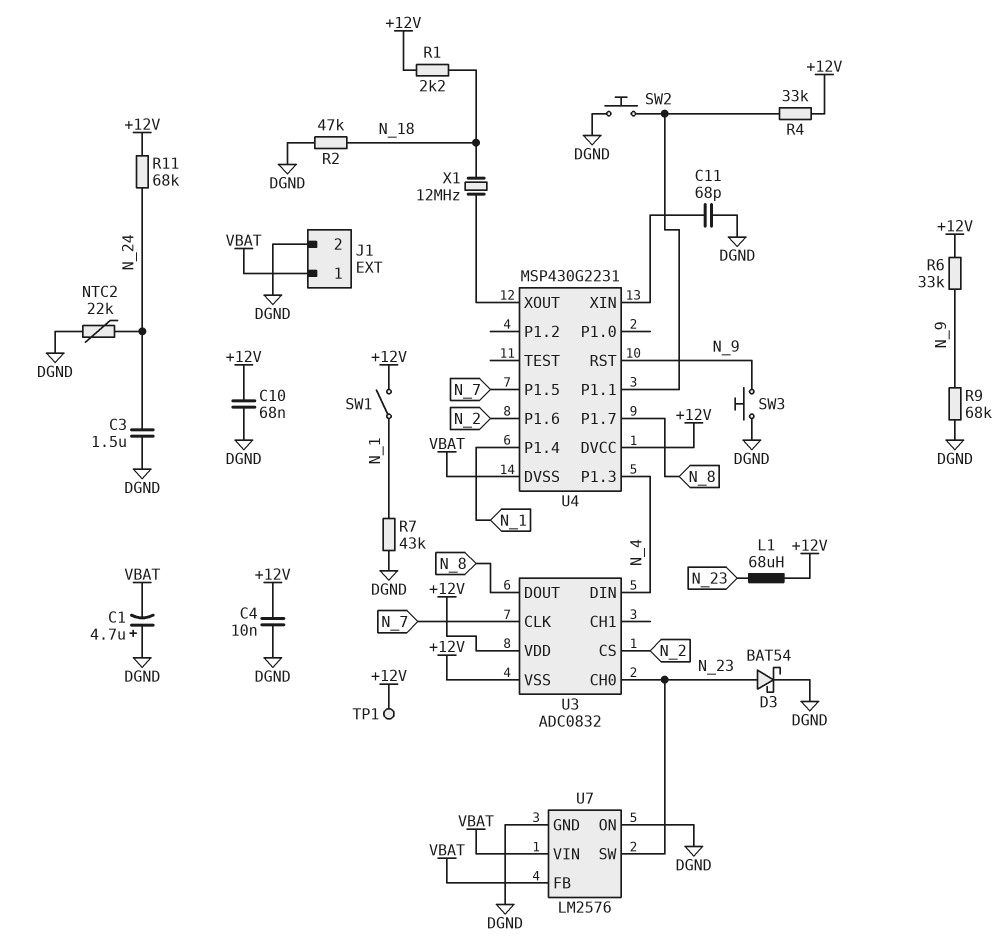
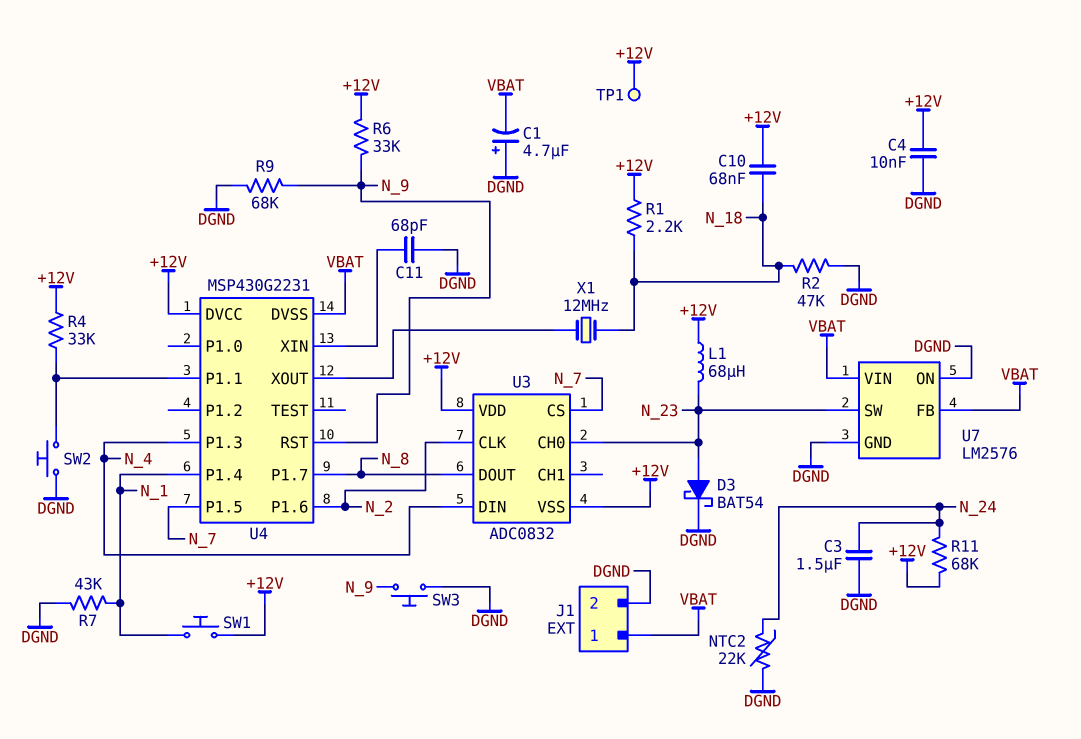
C10: 68nF (+12V, DGND) -> 68nF (+12V, N_18)
SW1: switch (+12V, N_1) -> button (+12V, N_1)
U3 pin CLK: N_7 -> N_2
U3 pin CS: N_2 -> N_7

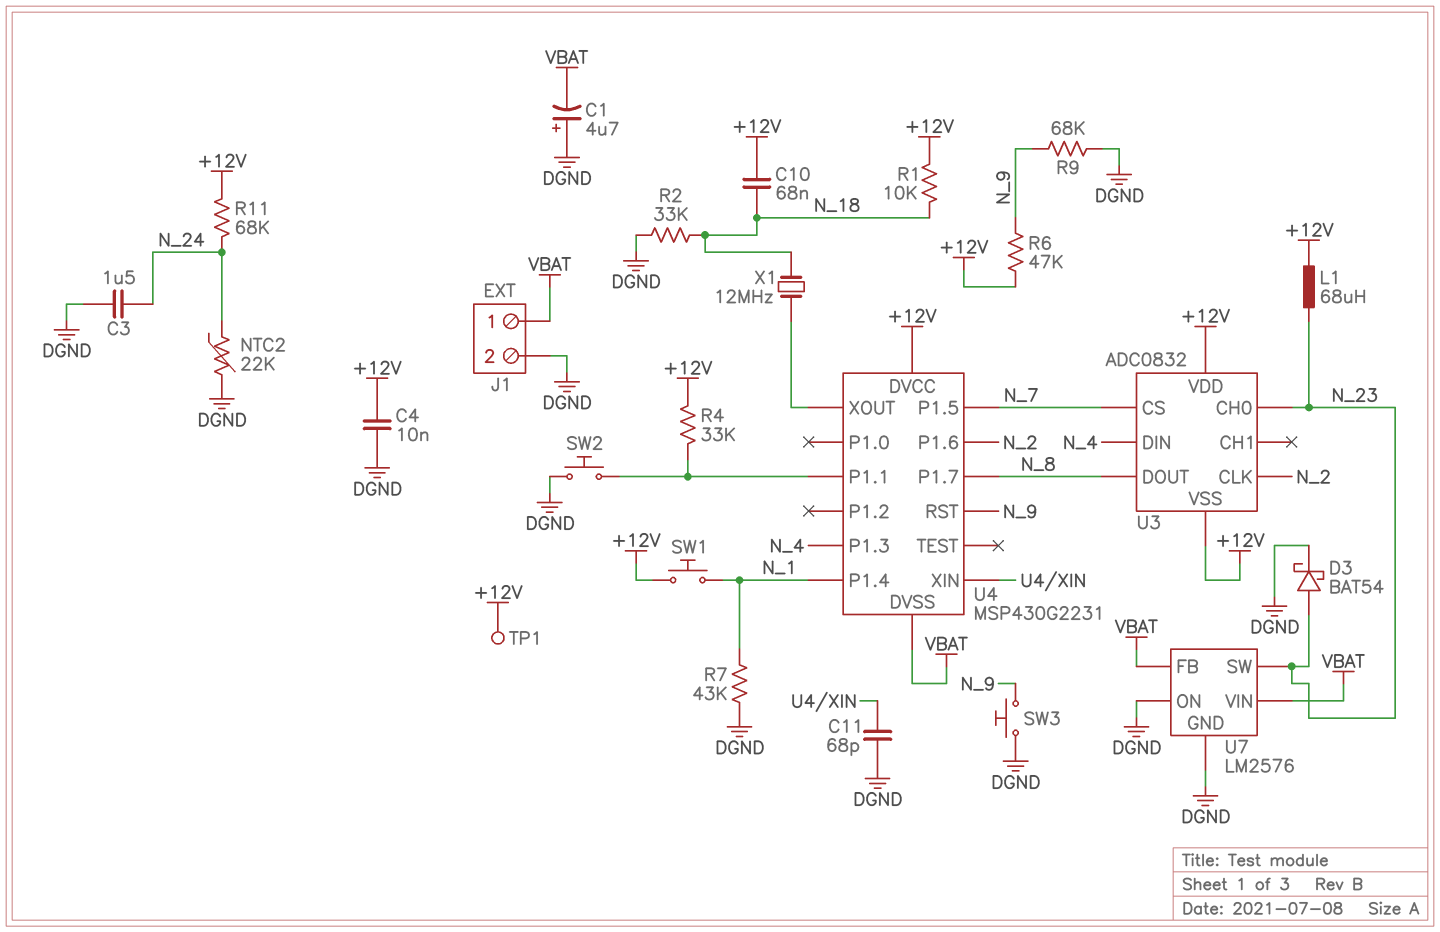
R1: 2.2k (+12V, N_18) -> 10k (+12V, N_18)
R2: 47k (DGND, N_18) -> 33k (DGND, N_18)
R6: 33k (+12V, N_9) -> 47k (+12V, N_9)

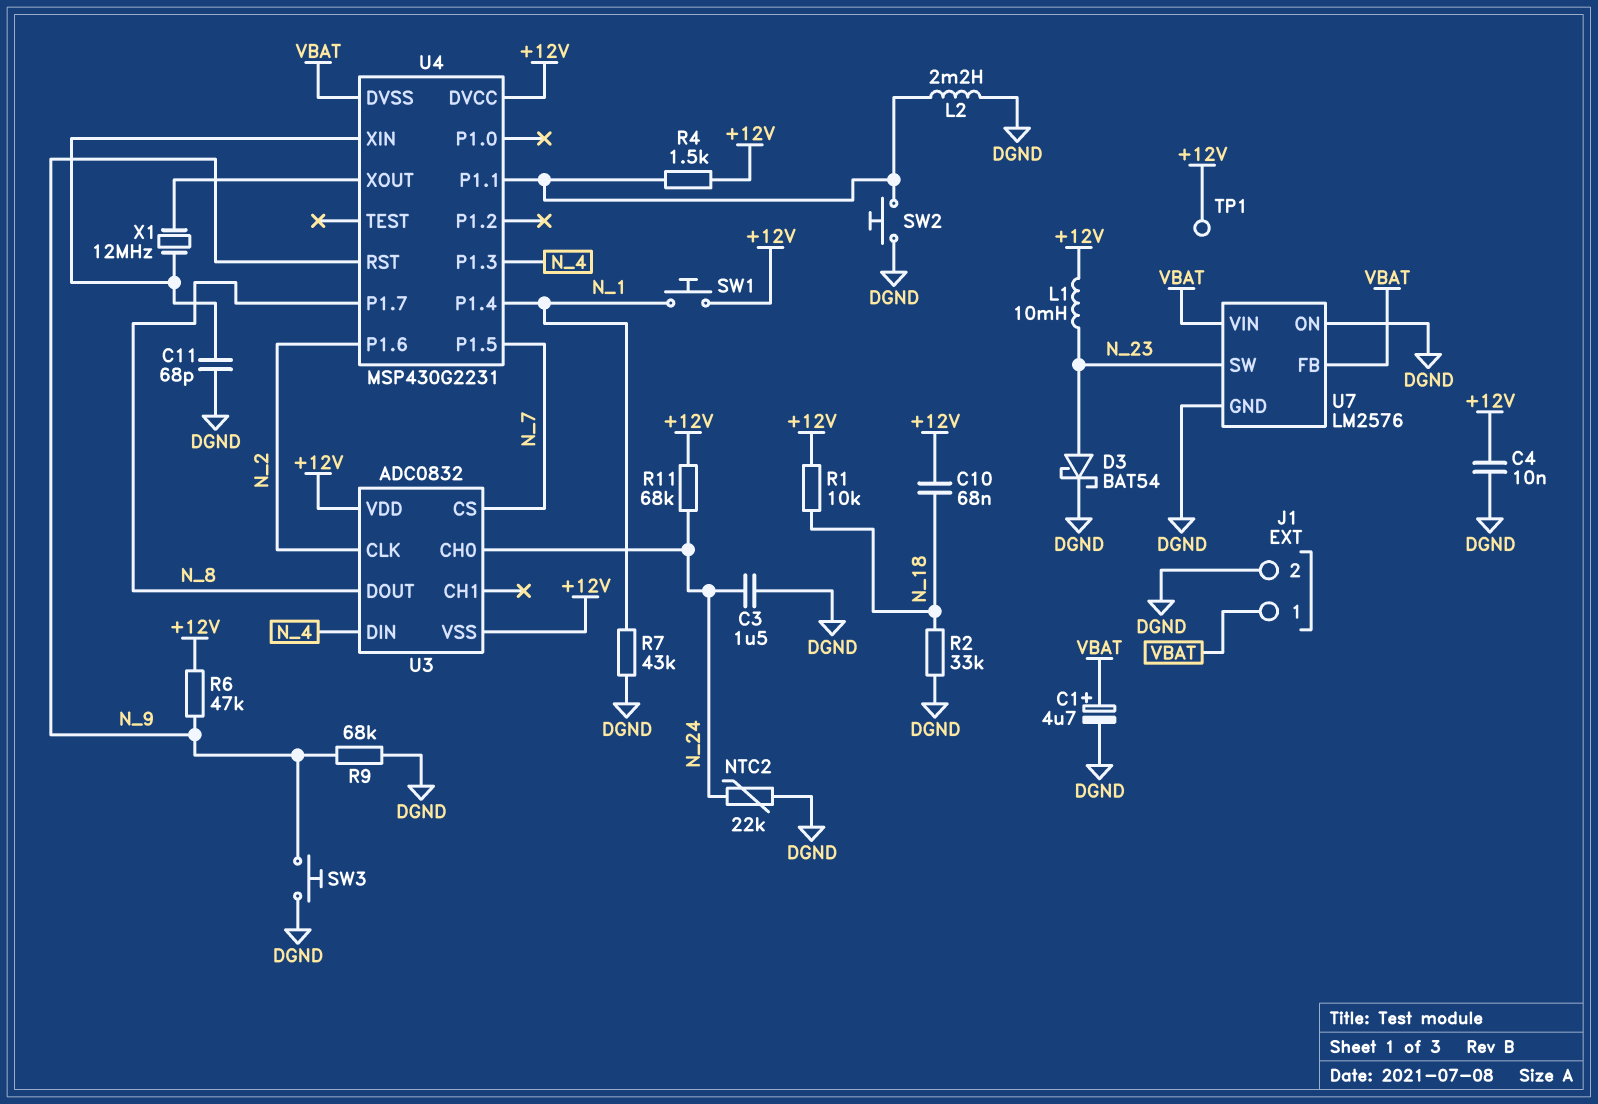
C1: 4.7uF (plus DGND, minus VBAT) -> 4.7uF (plus VBAT, minus DGND)
L1: 68uH (+12V, N_23) -> 10mH (+12V, N_23)
L2: none -> 2.2mH (DGND, U4/P1.1)
R4: 33k (+12V, U4/P1.1) -> 1.5k (+12V, U4/P1.1)
U3 pin CH0: N_23 -> N_24
X1: 12MHz (N_18, U4/XOUT) -> 12MHz (U4/XIN, U4/XOUT)

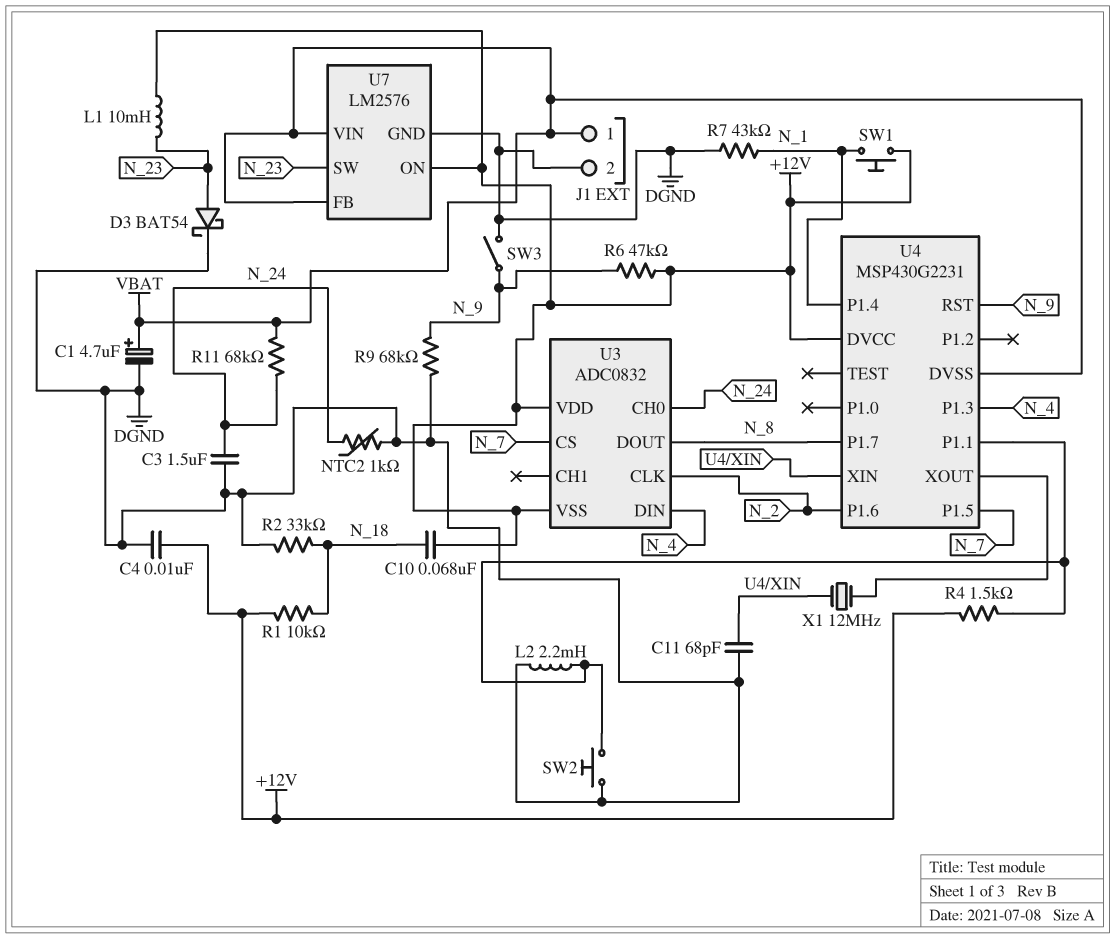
NTC2: 22k (DGND, N_24) -> 1k (DGND, N_24)
R11: 68k (+12V, N_24) -> 68k (N_24, VBAT)
SW3: button (DGND, N_9) -> switch (DGND, N_9)
TP1: test point (+12V) -> none
U7 pin ON: DGND -> +12V

